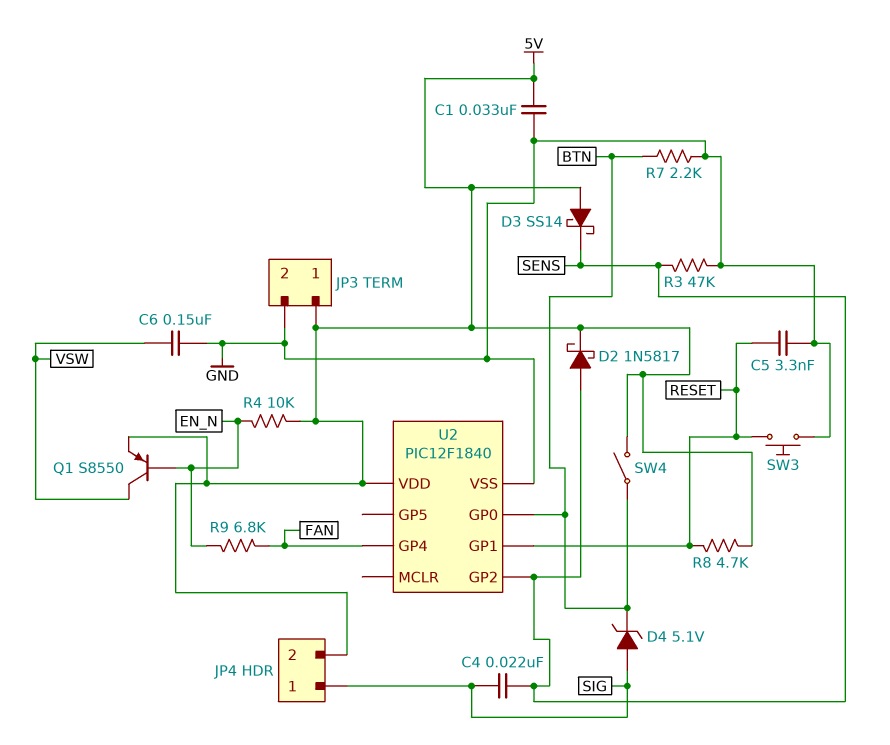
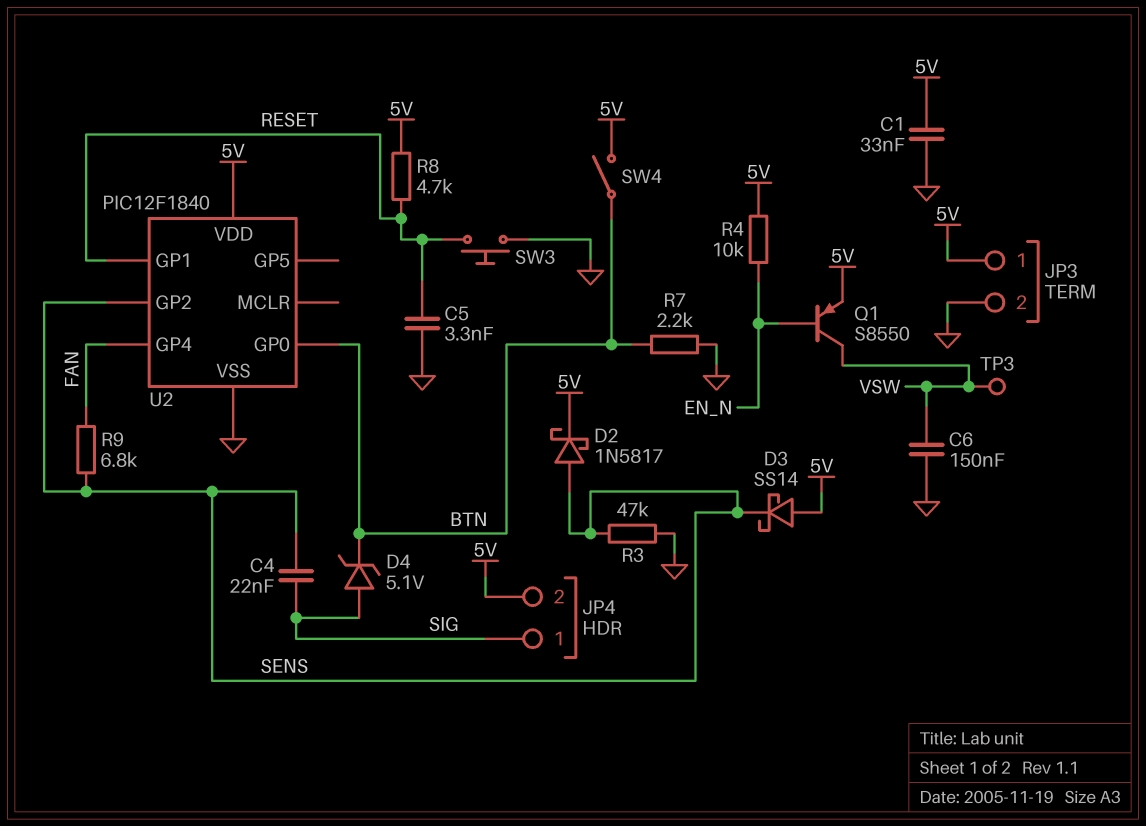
R9: 6.8k (EN_N, FAN) -> 6.8k (FAN, SENS)
TP3: none -> test point (VSW)

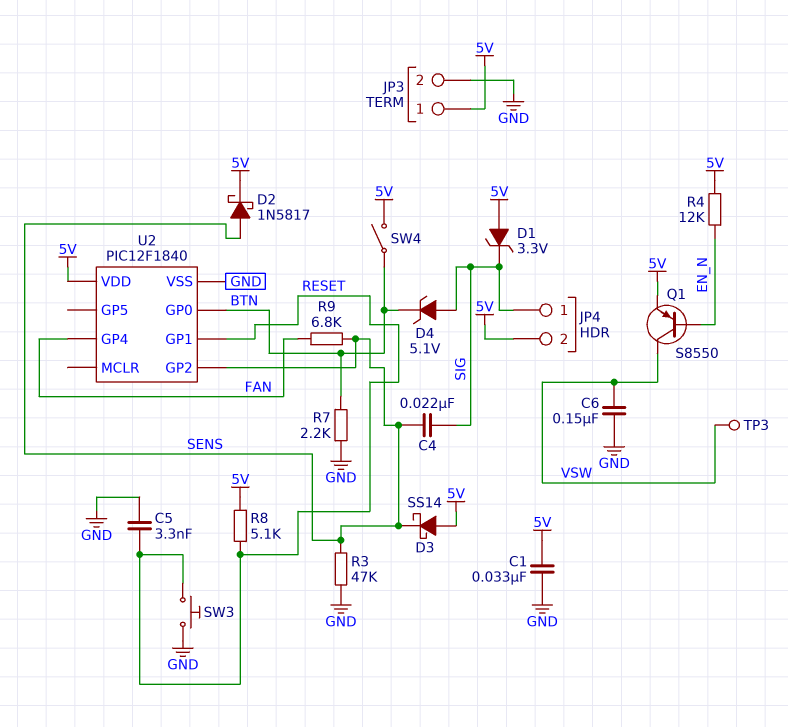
D1: none -> zener 3.3V (A 5V, K SIG)
R4: 10k (5V, EN_N) -> 12k (5V, EN_N)
R8: 4.7k (5V, RESET) -> 5.1k (5V, RESET)

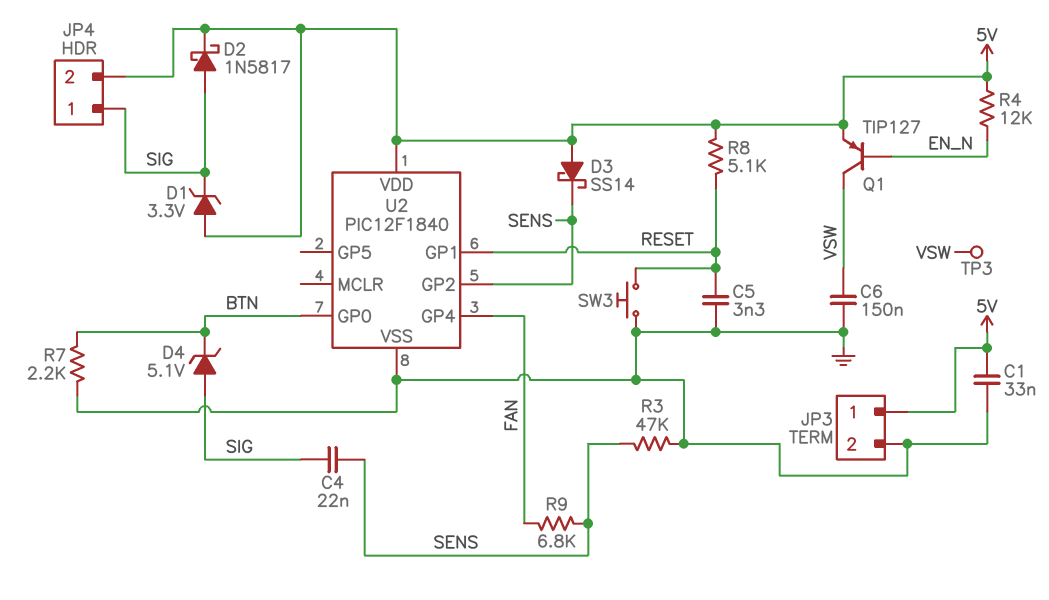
D2: schottky 1N5817 (A SENS, K 5V) -> schottky 1N5817 (A SIG, K 5V)
Q1: PNP S8550 (B EN_N, C VSW, E 5V) -> PNP TIP127 (B EN_N, C VSW, E 5V)
SW4: switch (5V, BTN) -> none

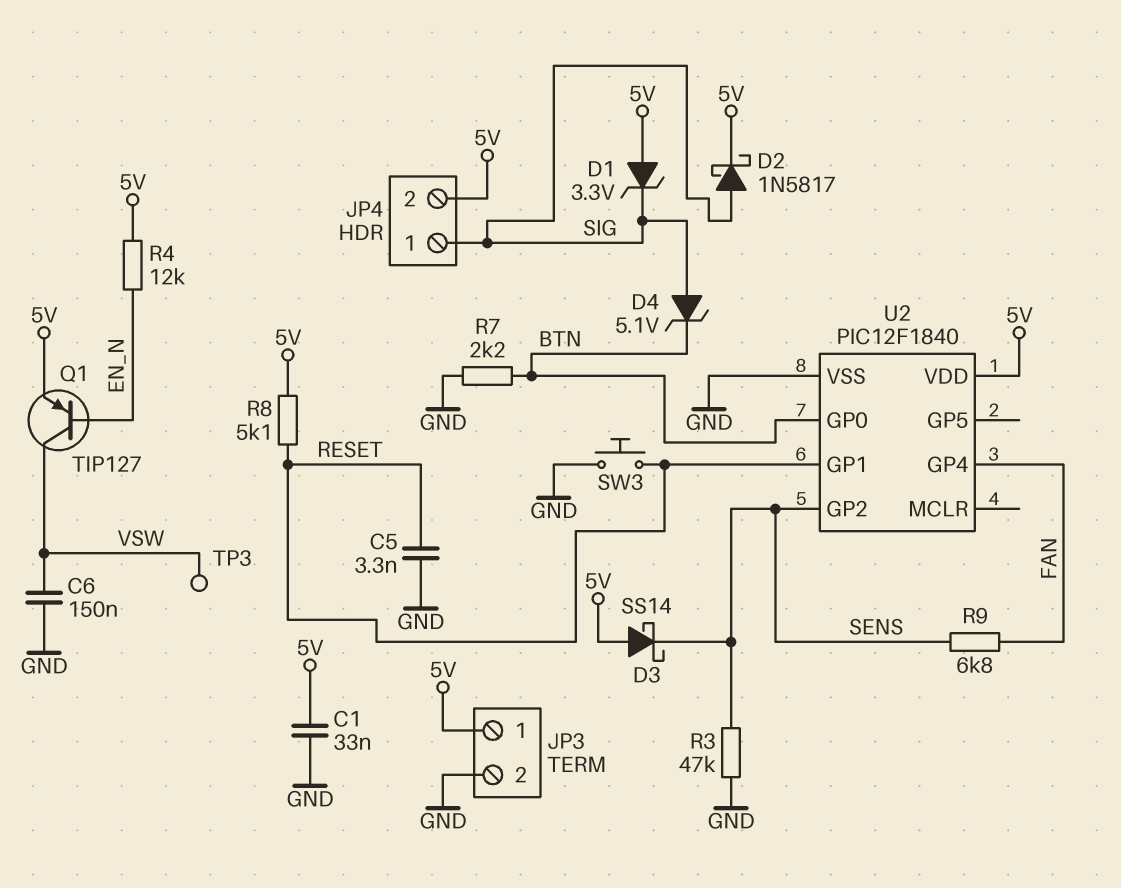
C4: 22nF (SENS, SIG) -> none

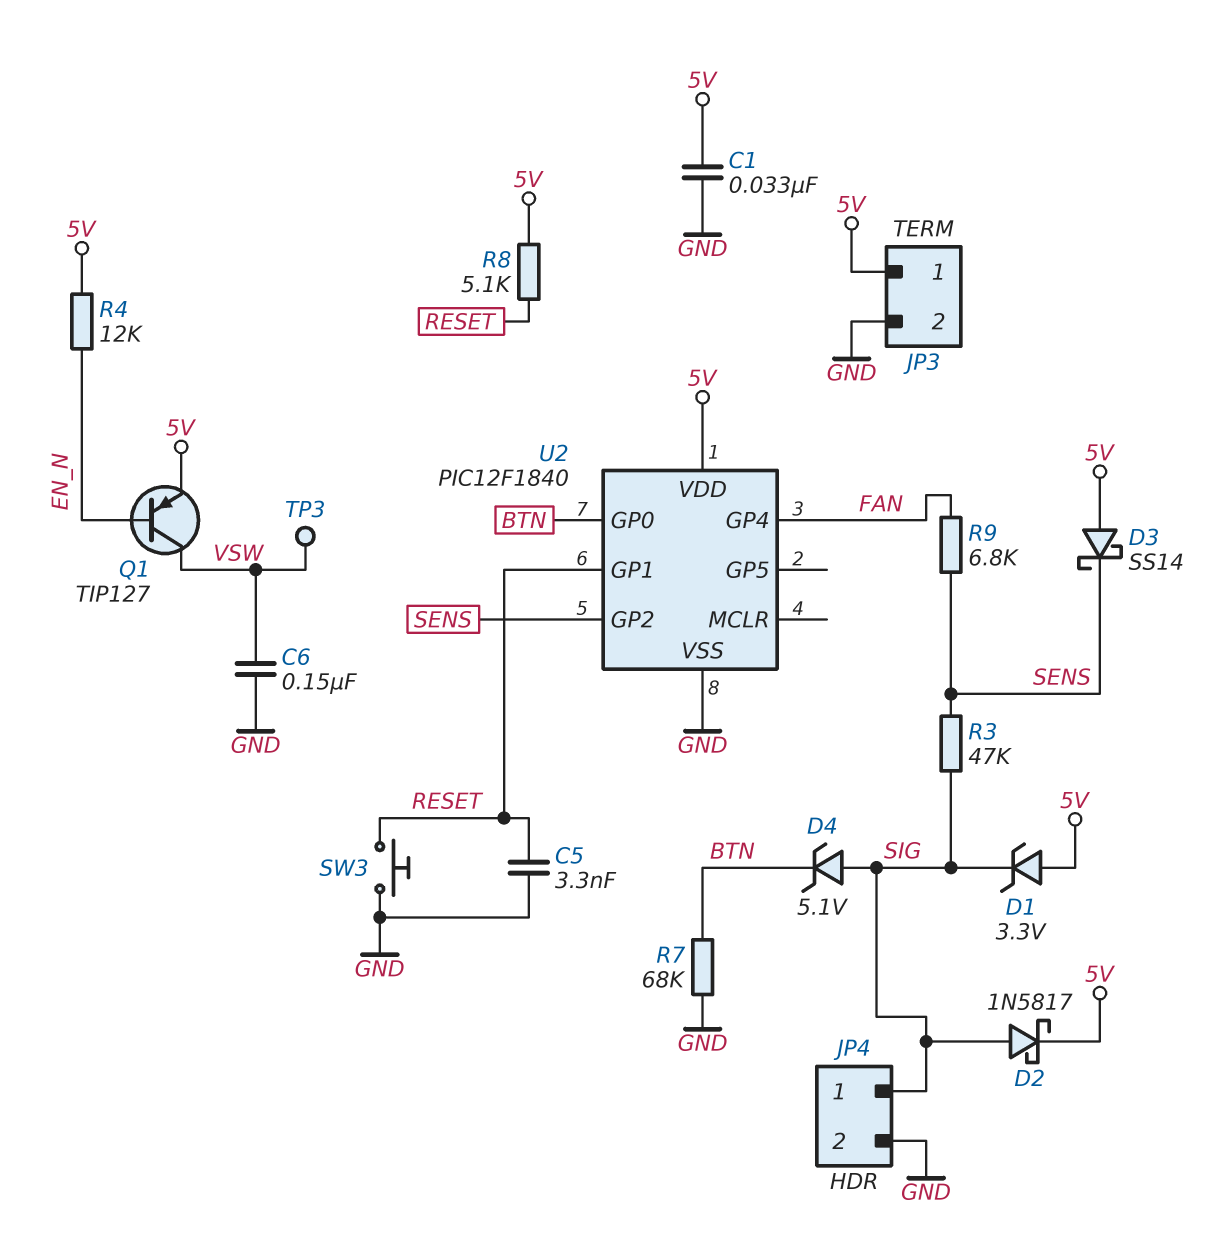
JP4 pin 2: 5V -> GND
R3: 47k (GND, SENS) -> 47k (SENS, SIG)
R7: 2.2k (BTN, GND) -> 68k (BTN, GND)

